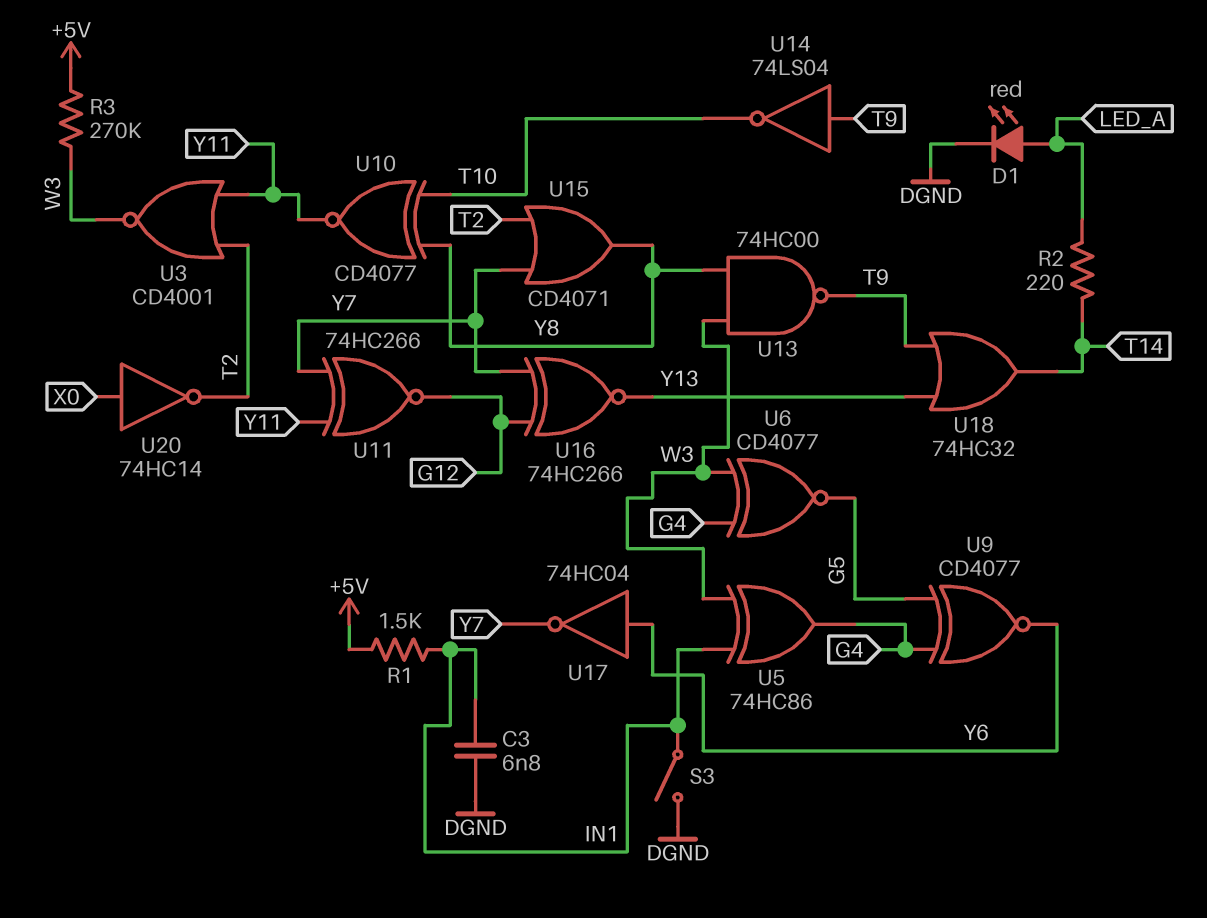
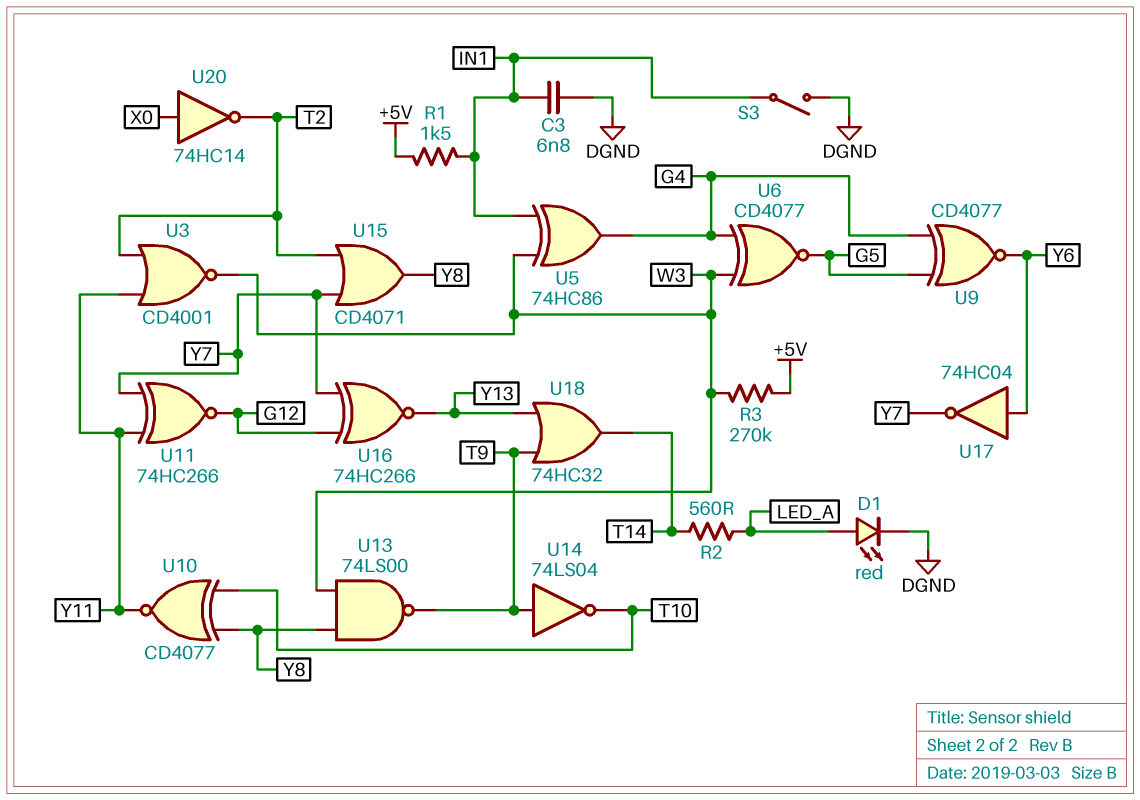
R2: 220 (LED_A, T14) -> 560 (LED_A, T14)
U13: NAND 74HC00 (in W3, in Y8, out T9) -> NAND 74LS00 (in W3, in Y8, out T9)

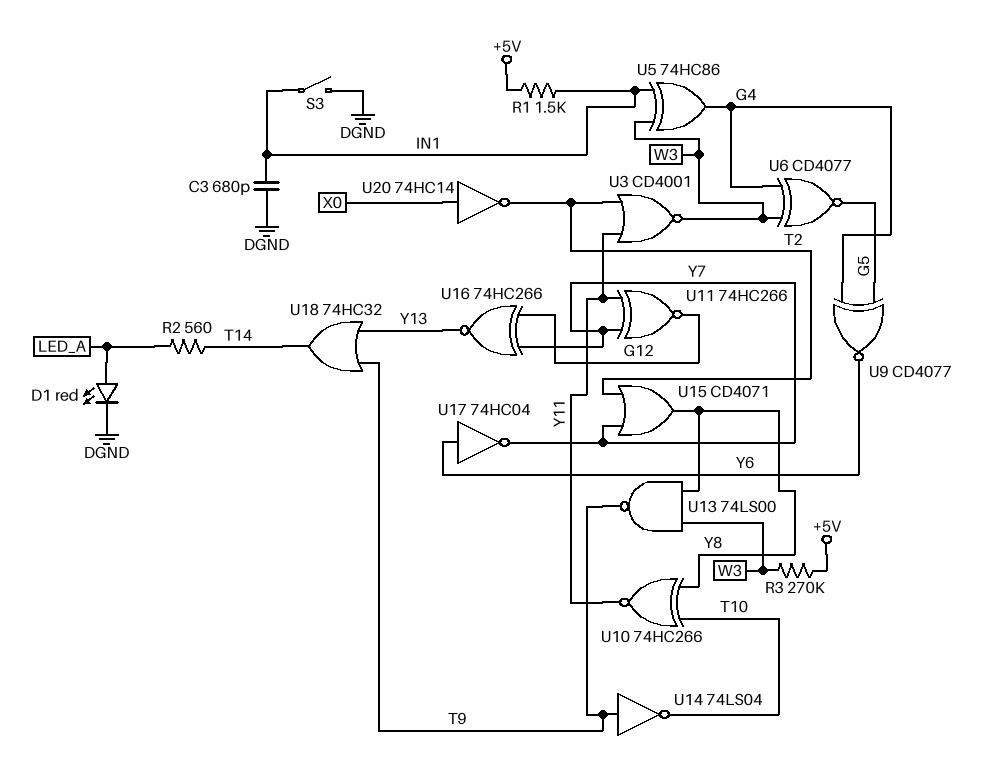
C3: 6.8nF (DGND, IN1) -> 680pF (DGND, IN1)
U10: XNOR CD4077 (in T10, in Y8, out Y11) -> XNOR 74HC266 (in T10, in Y8, out Y11)

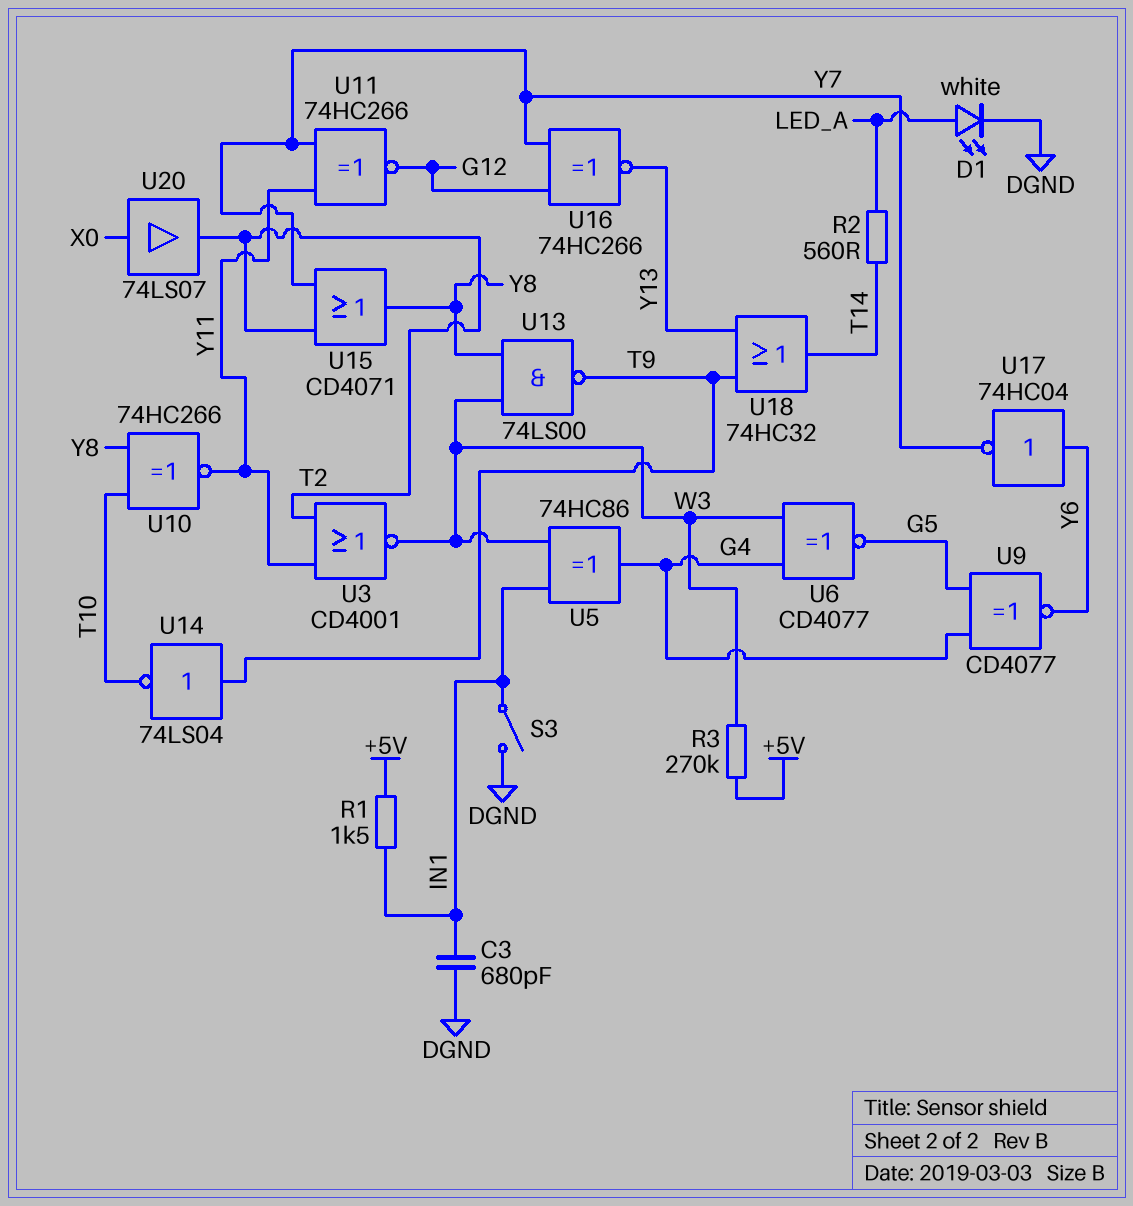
D1: LED red (A LED_A, K DGND) -> LED white (A LED_A, K DGND)
U20: NOT 74HC14 (in X0, out T2) -> buffer 74LS07 (in X0, out T2)

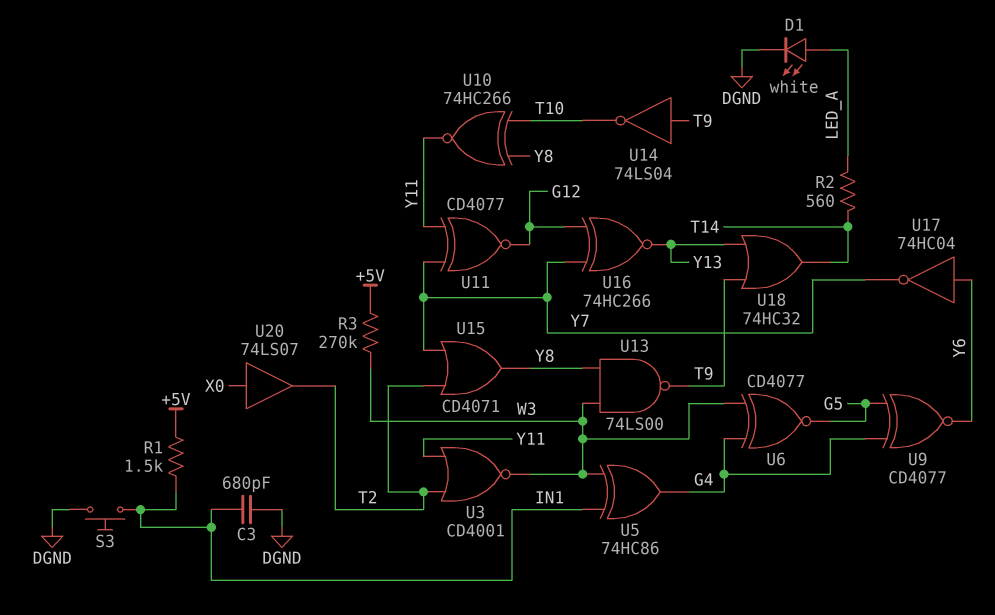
S3: switch (DGND, IN1) -> button (DGND, IN1)
U11: XNOR 74HC266 (in Y7, in Y11, out G12) -> XNOR CD4077 (in Y7, in Y11, out G12)

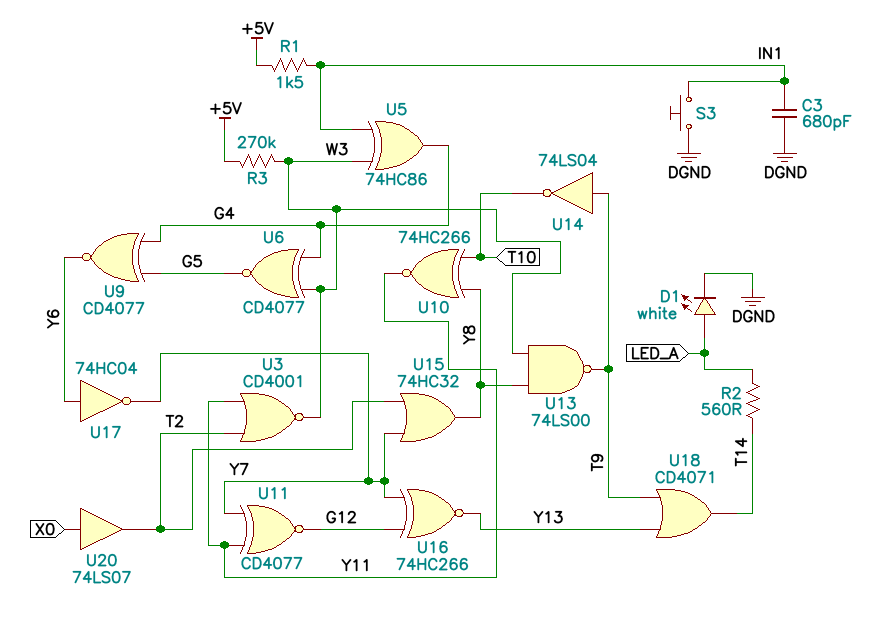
U15: OR CD4071 (in T2, in Y7, out Y8) -> OR 74HC32 (in T2, in Y7, out Y8)
U18: OR 74HC32 (in T9, in Y13, out T14) -> OR CD4071 (in T9, in Y13, out T14)

